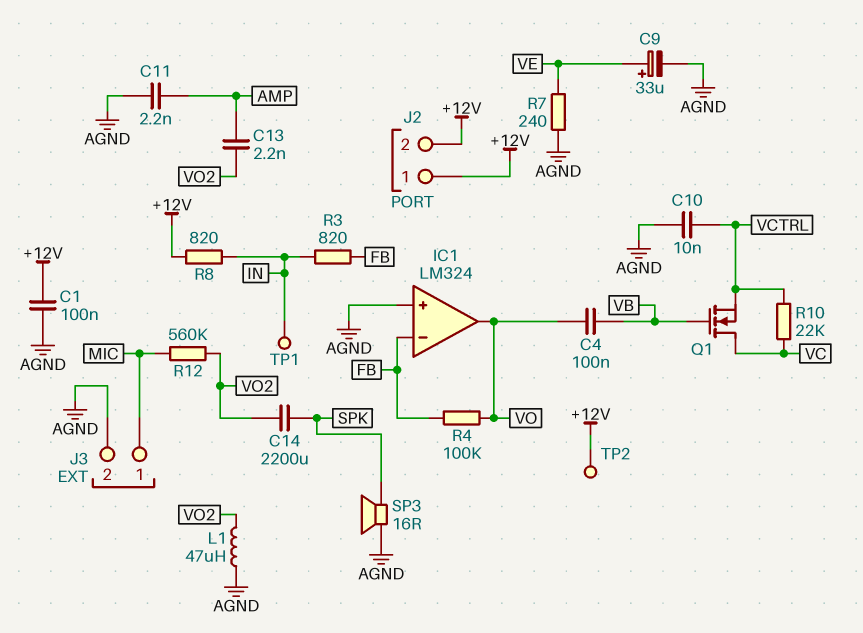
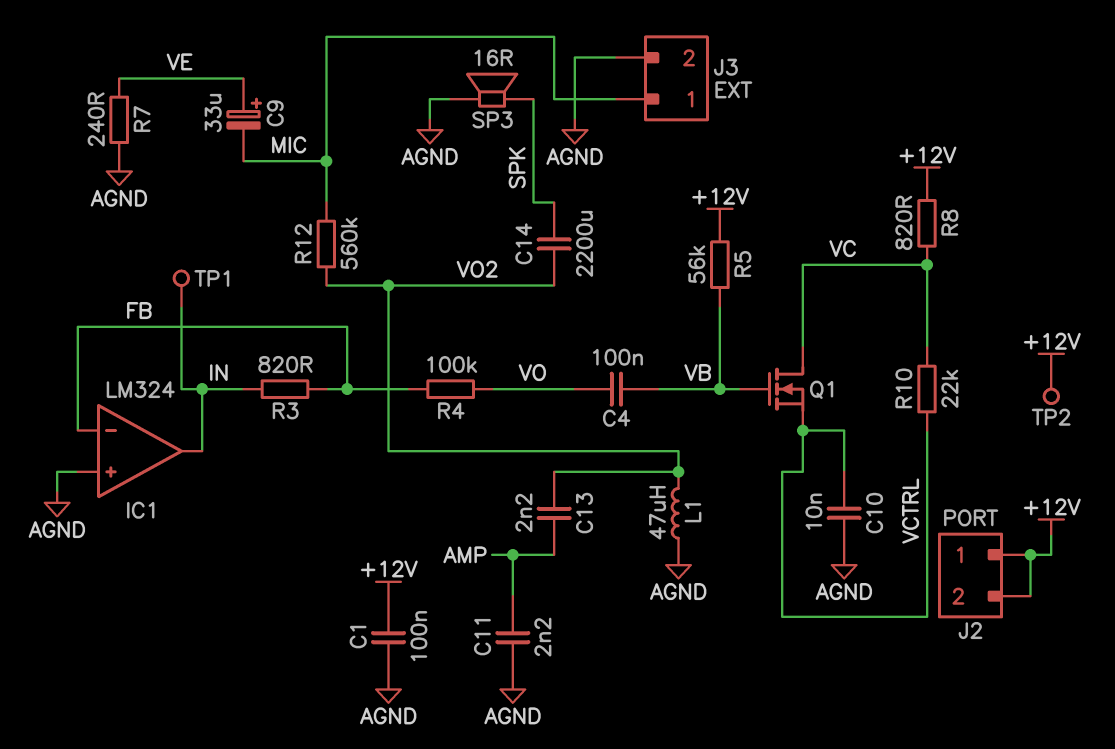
C9: 33uF (plus VE, minus AGND) -> 33uF (plus VE, minus MIC)
IC1 pin out: VO -> IN
R5: none -> 56k (+12V, VB)
R8: 820 (+12V, IN) -> 820 (+12V, VC)

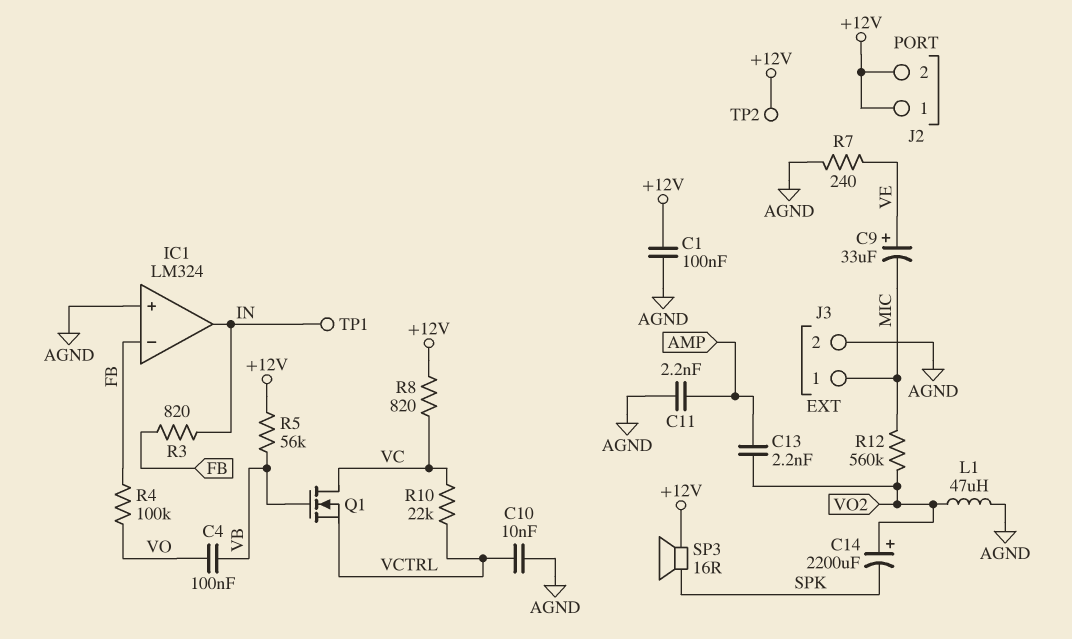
C14: 2200uF (SPK, VO2) -> 2200uF (plus VO2, minus SPK)
SP3: speaker 16R (AGND, SPK) -> speaker 16R (+12V, SPK)

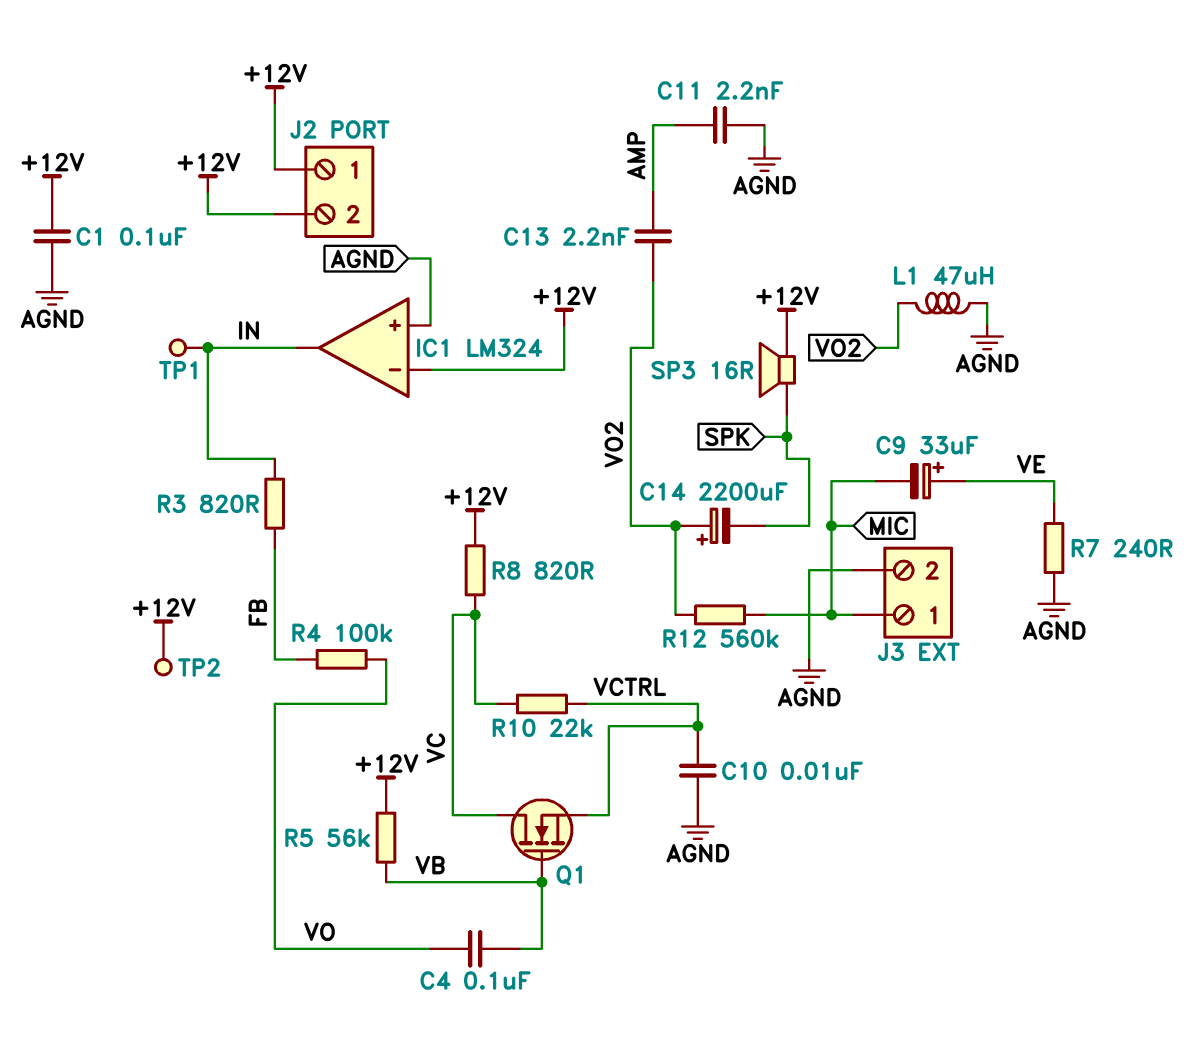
IC1 pin in-: FB -> +12V

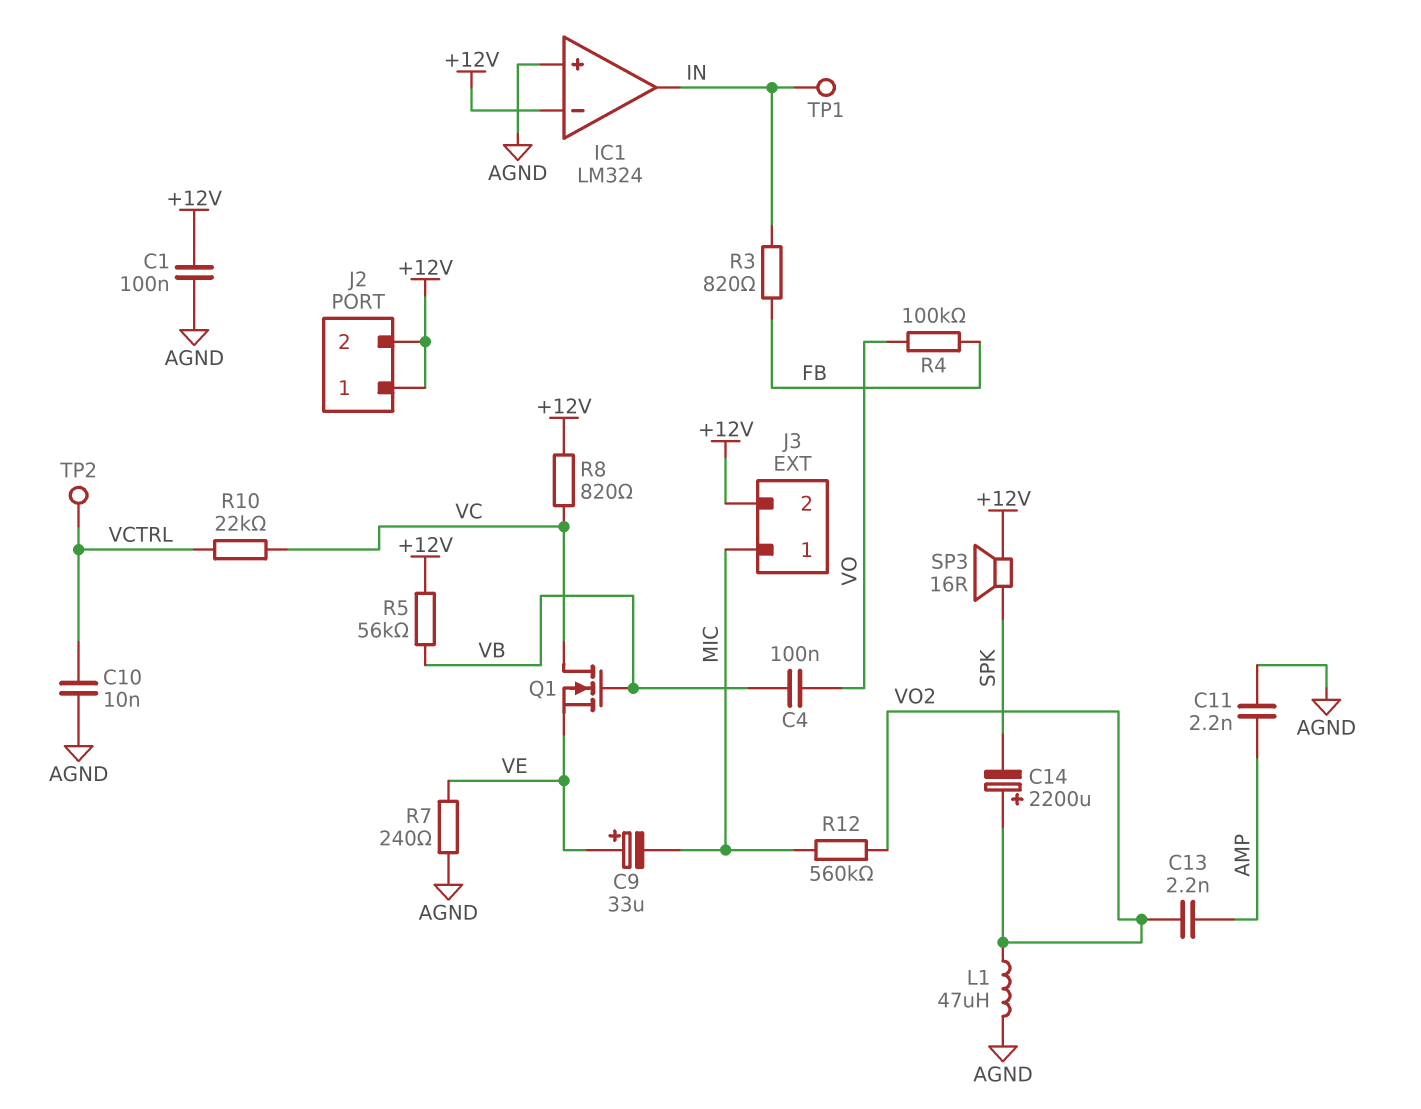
J3 pin 2: AGND -> +12V
Q1: NMOS (G VB, D VC, S VCTRL) -> NMOS (G VB, D VC, S VE)
TP2: test point (+12V) -> test point (VCTRL)

